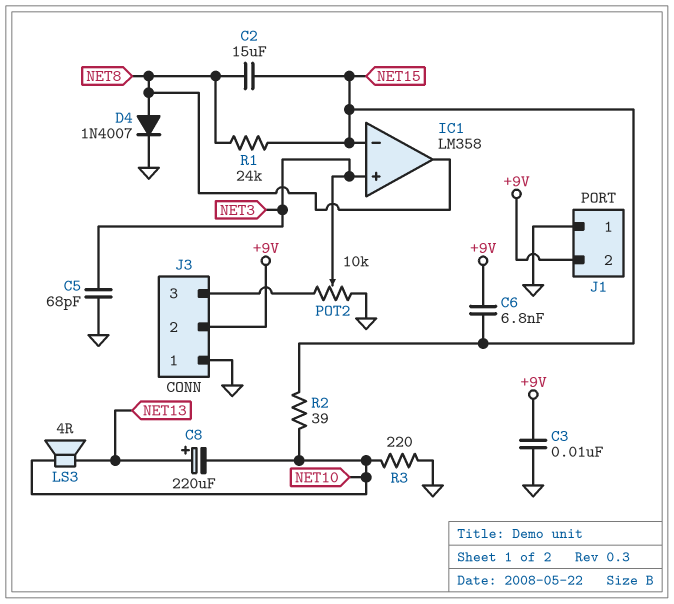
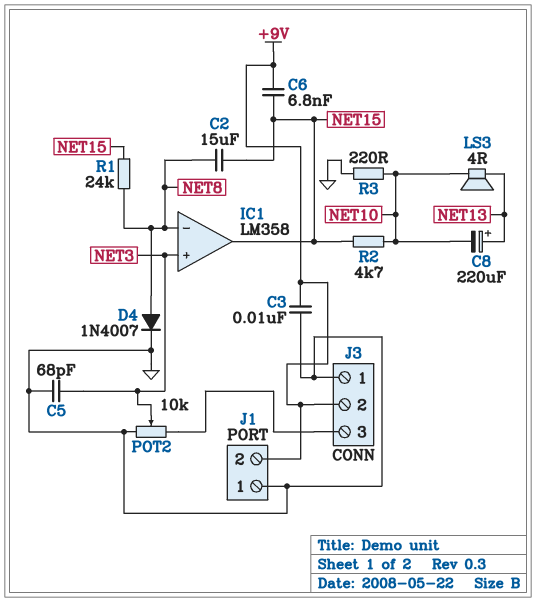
IC1 pin in-: NET15 -> NET8
IC1 pin out: NET8 -> NET15
R2: 39 (NET10, NET15) -> 4.7k (NET10, NET15)

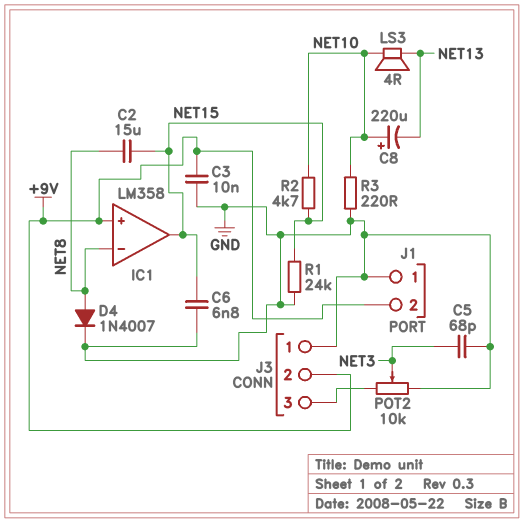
C6: 6.8nF (+9V, NET15) -> 6.8nF (GND, NET15)
C8: 220uF (plus NET13, minus NET10) -> 220uF (plus NET10, minus NET13)
IC1 pin in+: NET3 -> +9V
R1: 24k (NET8, NET15) -> 24k (GND, NET15)

